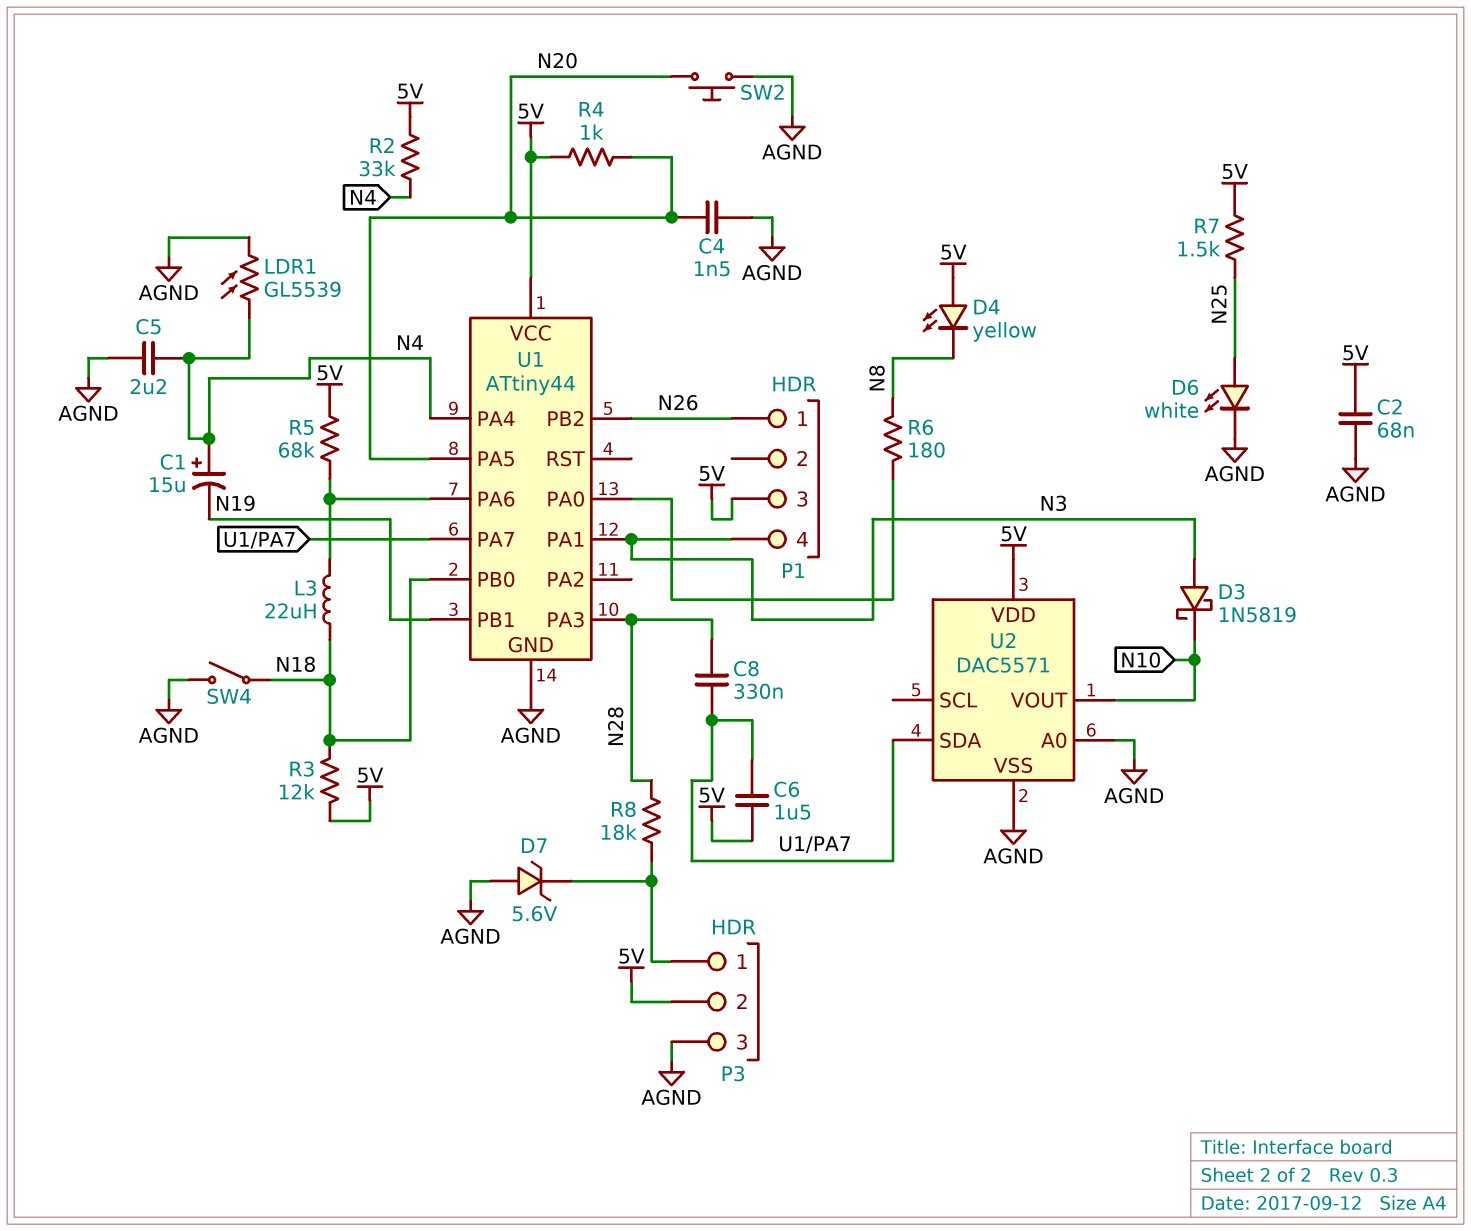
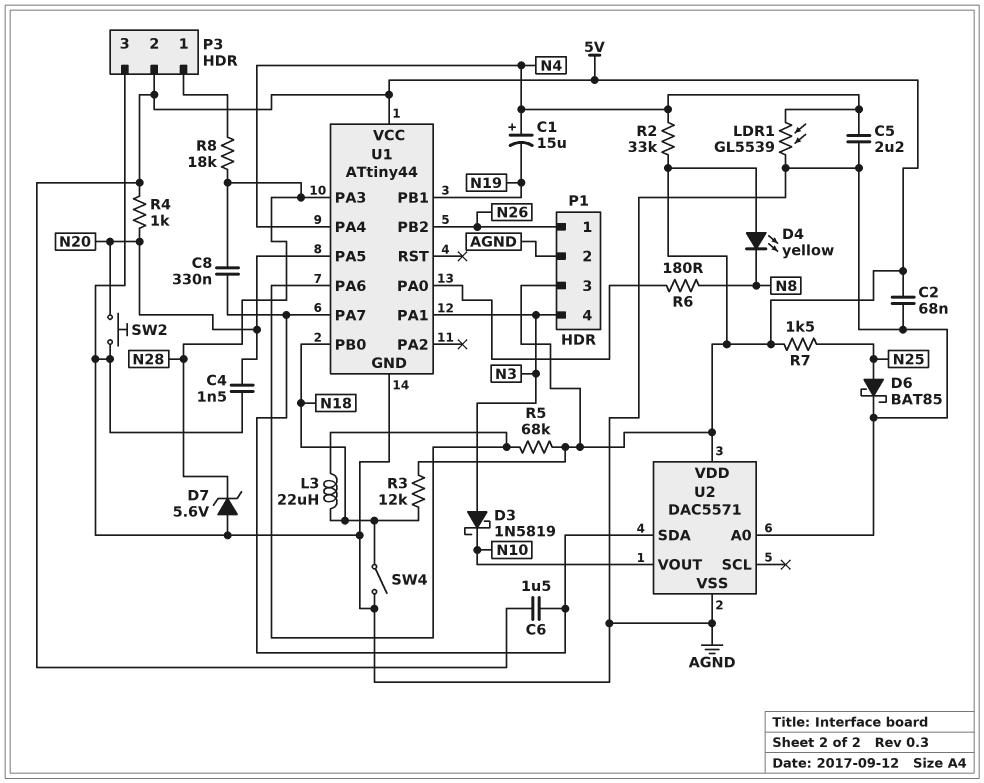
D6: LED white (A N25, K AGND) -> schottky BAT85 (A N25, K AGND)
D7: zener 5.6V (A AGND, K P3/1) -> zener 5.6V (A AGND, K N28)
P1 pin 2: none -> AGND

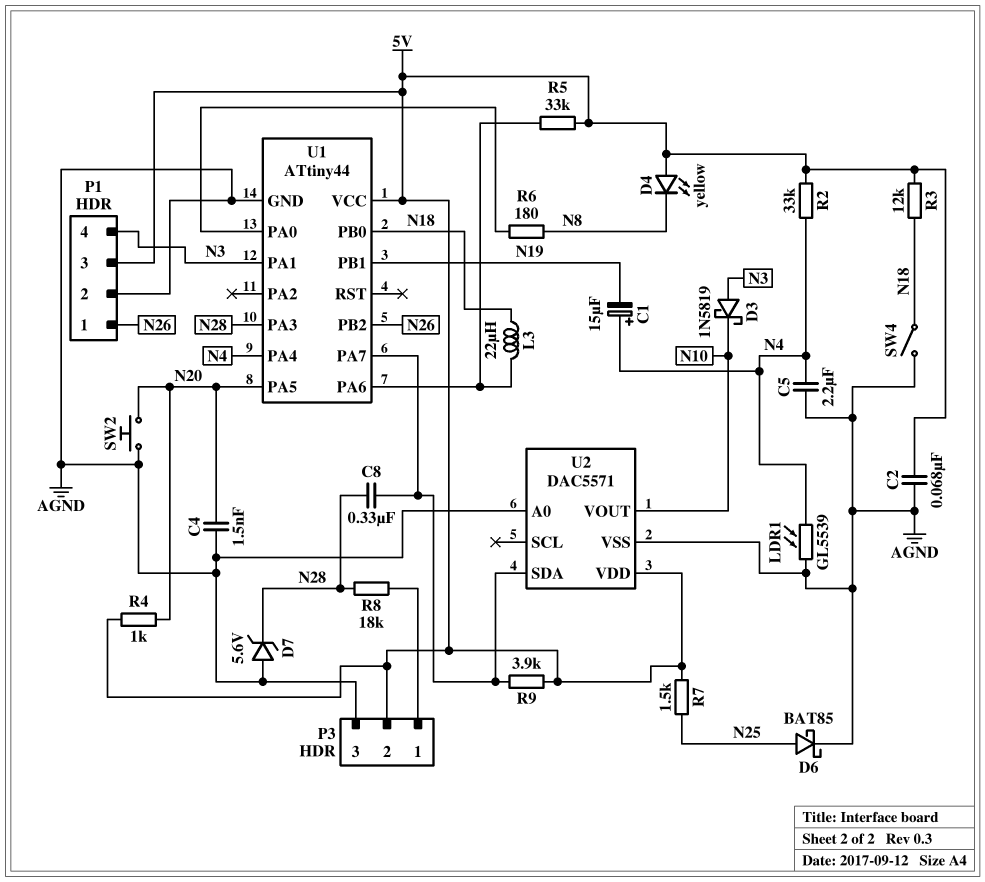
C6: 1.5uF (5V, U1/PA7) -> none
R5: 68k (5V, U1/PA6) -> 33k (5V, U1/PA6)
R9: none -> 3.9k (5V, U1/PA7)

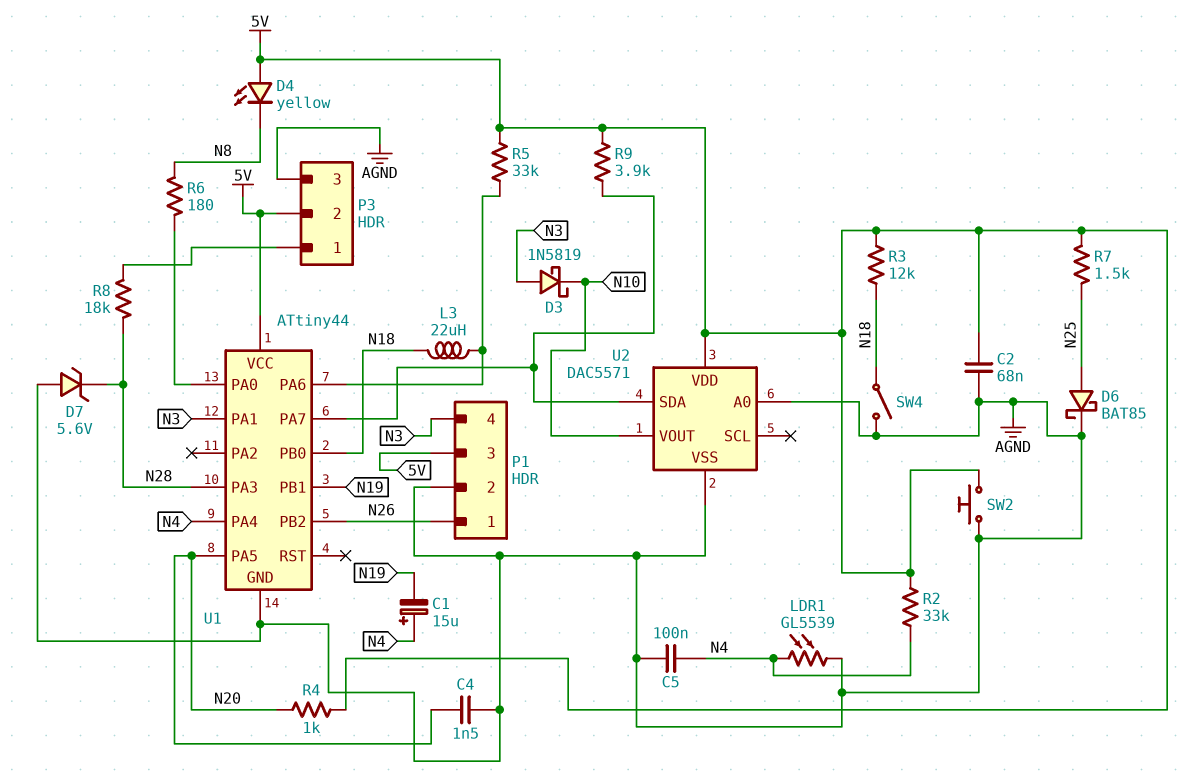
C5: 2.2uF (AGND, N4) -> 100nF (AGND, N4)
C8: 330nF (N28, U1/PA7) -> none
SW2: button (AGND, N20) -> button (5V, AGND)

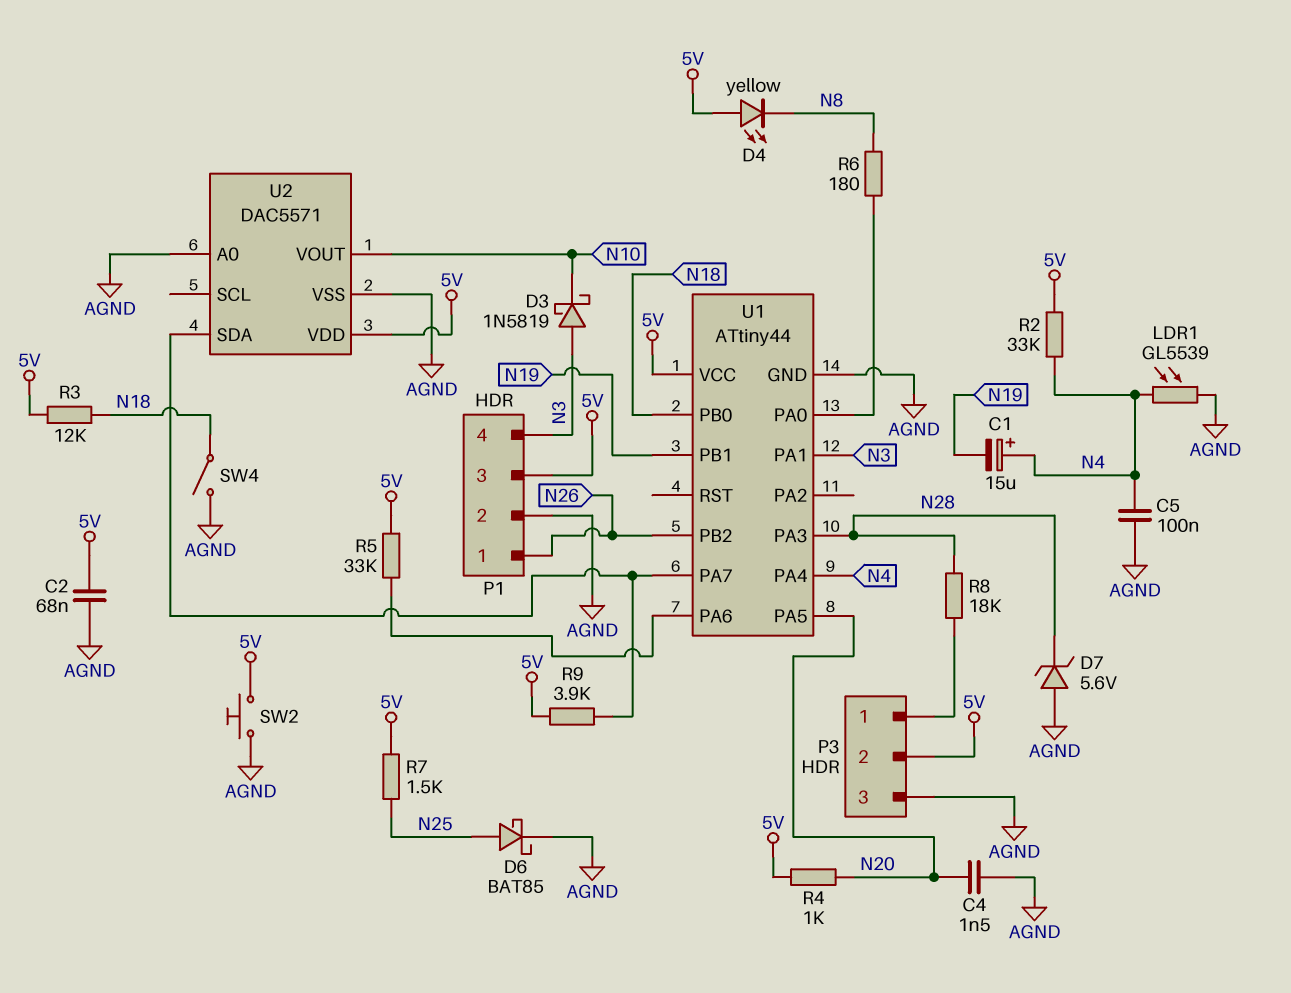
L3: 22uH (N18, U1/PA6) -> none

